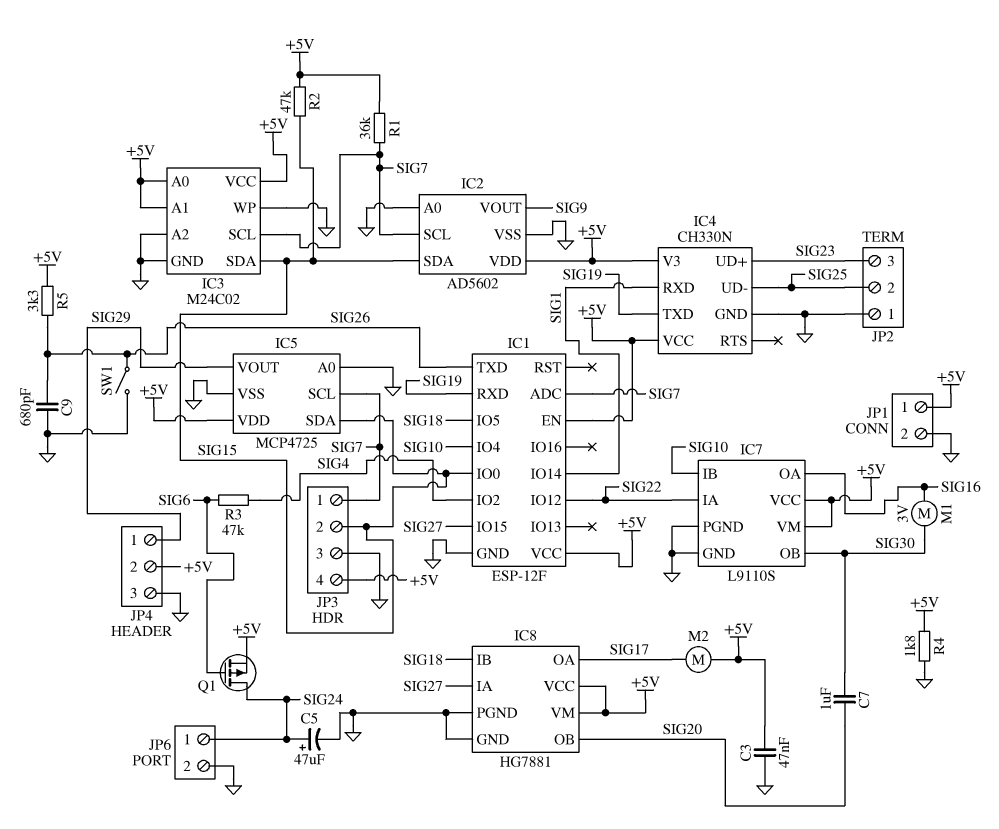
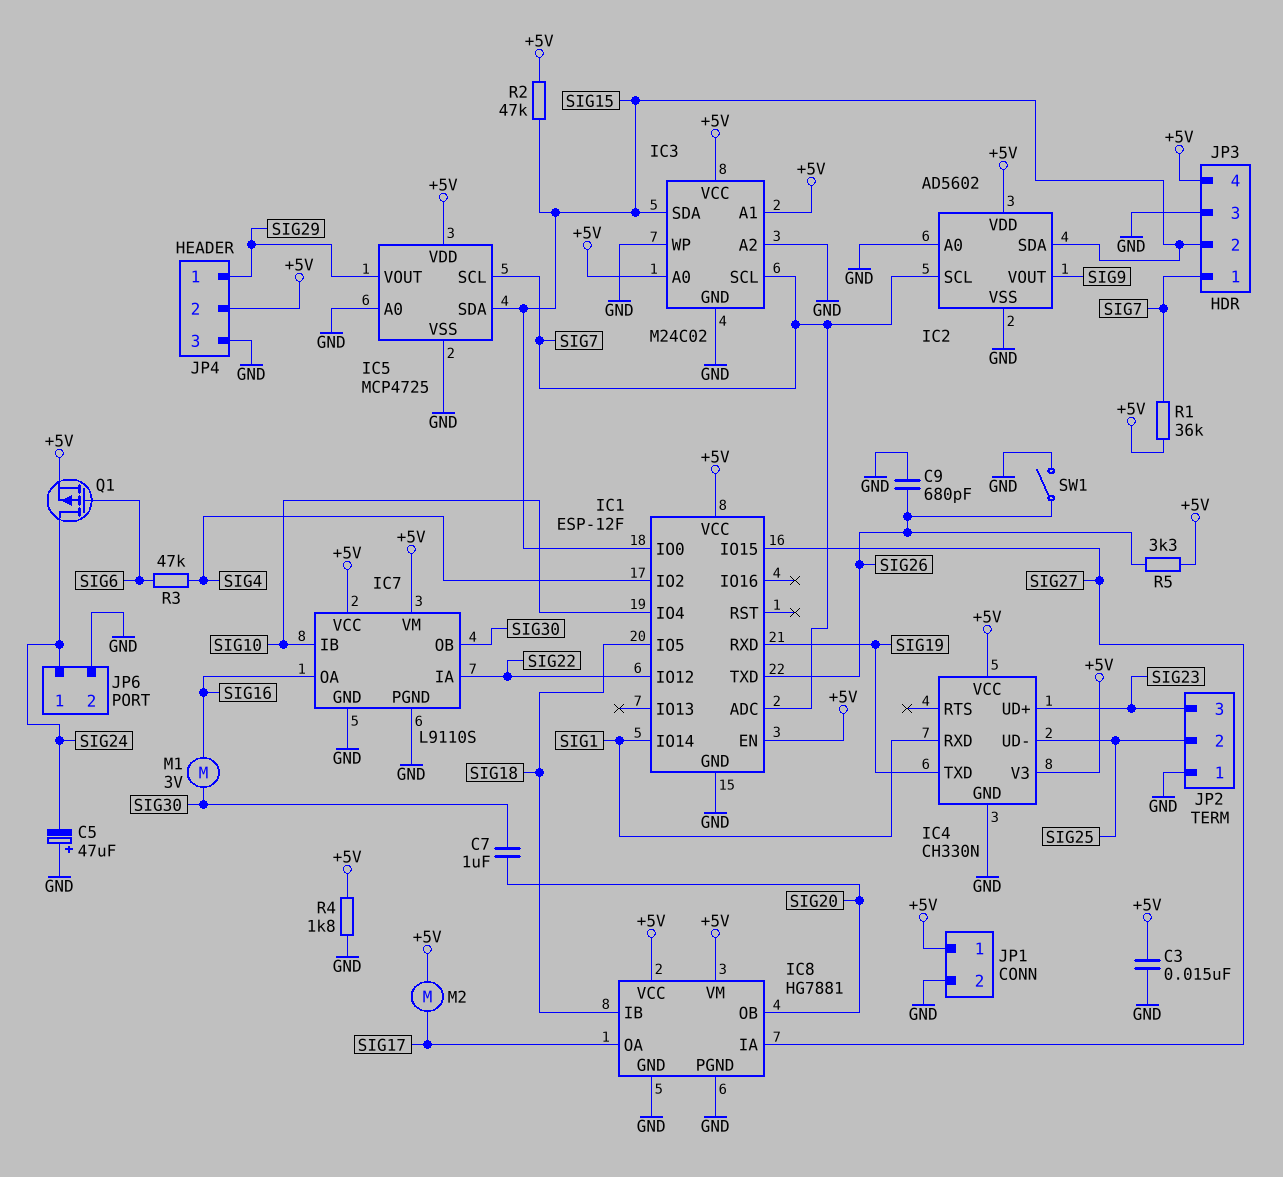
C3: 47nF (+5V, GND) -> 15nF (+5V, GND)
C5: 47uF (plus SIG24, minus GND) -> 47uF (plus GND, minus SIG24)

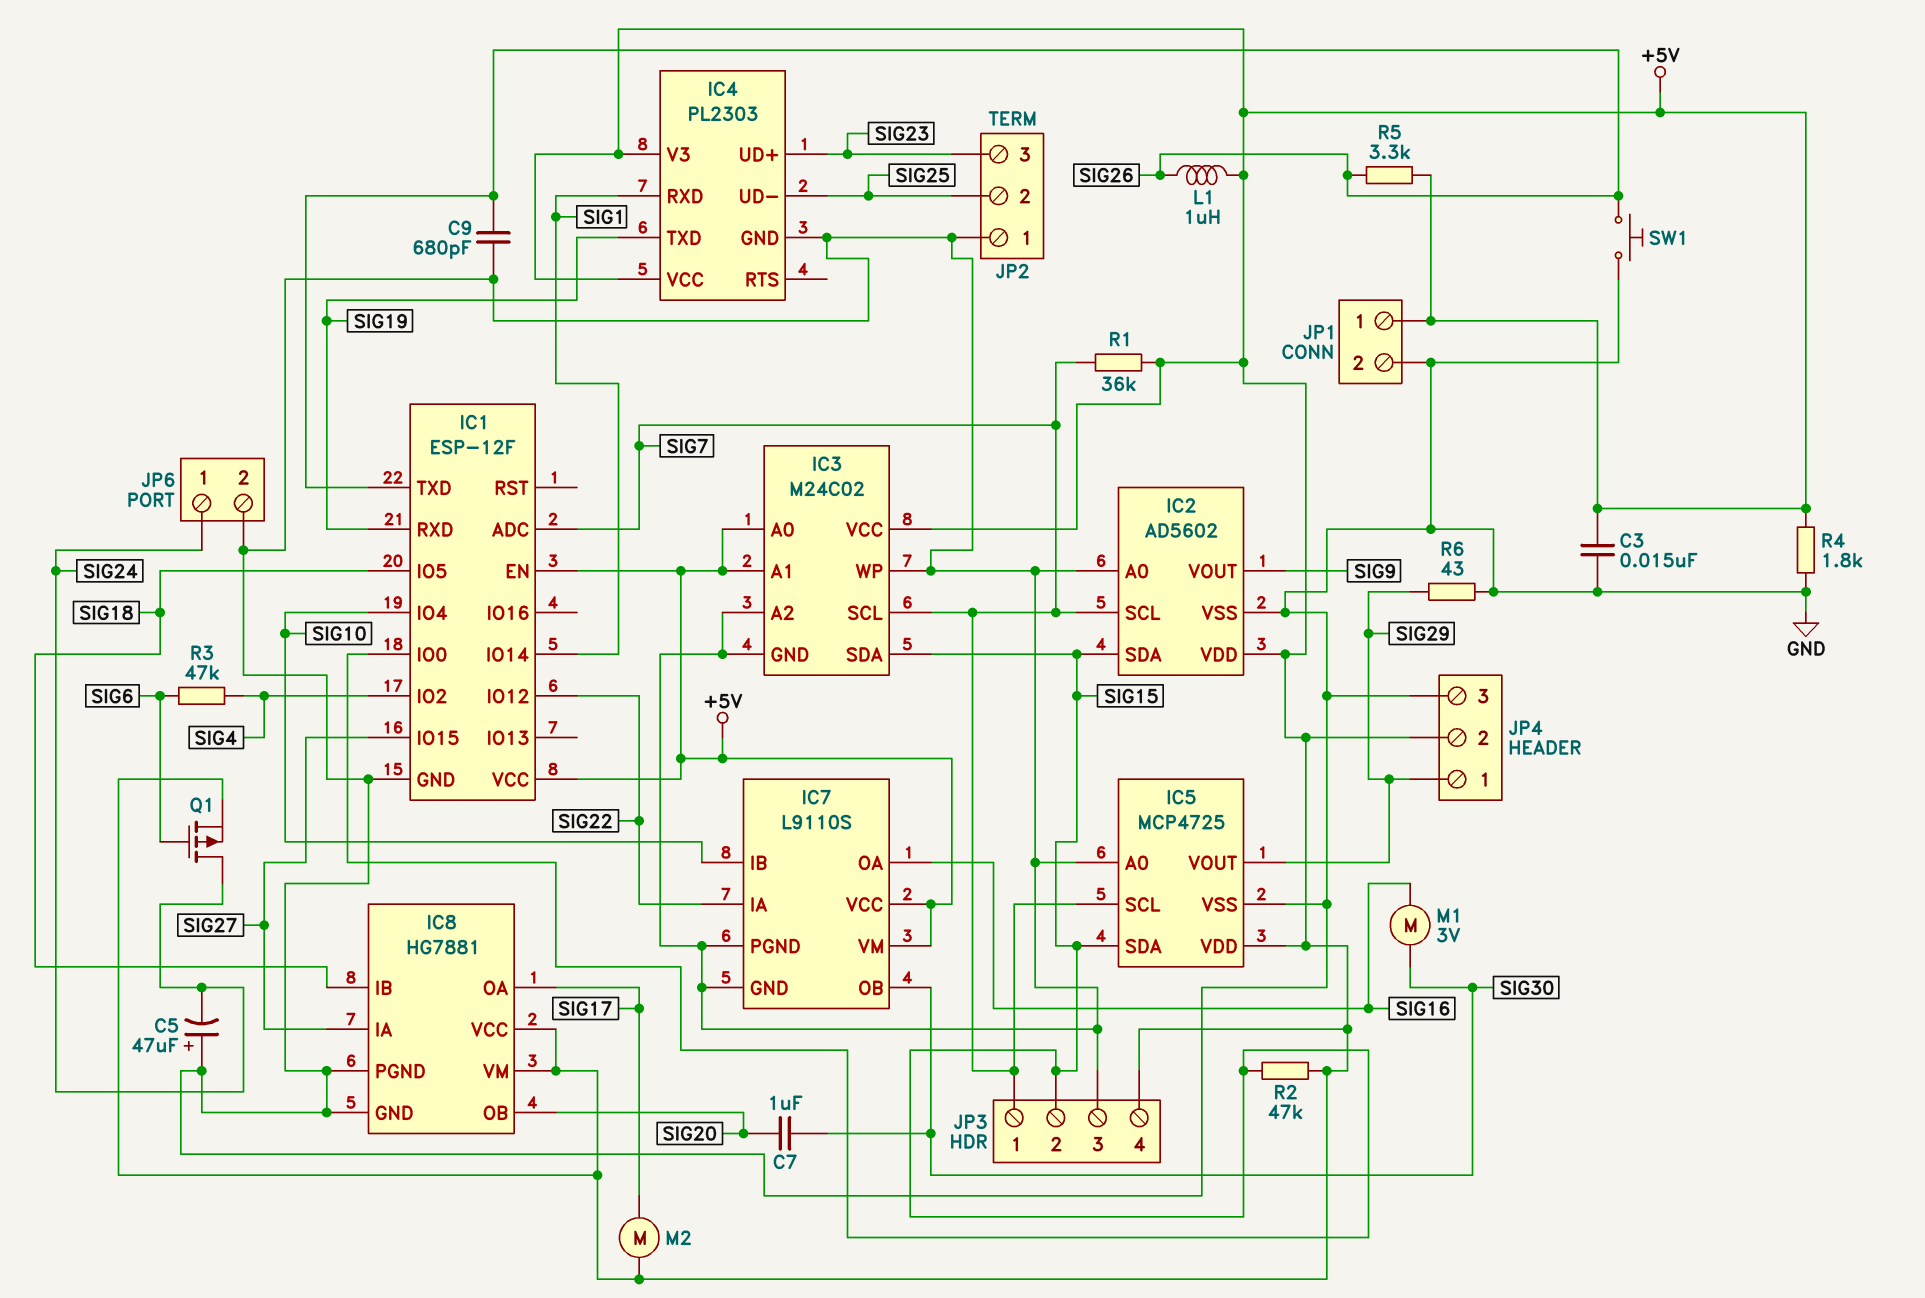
IC4: CH330N -> PL2303
L1: none -> 1uH (+5V, SIG26)
R6: none -> 43 (GND, SIG29)
SW1: switch (GND, SIG26) -> button (GND, SIG26)

